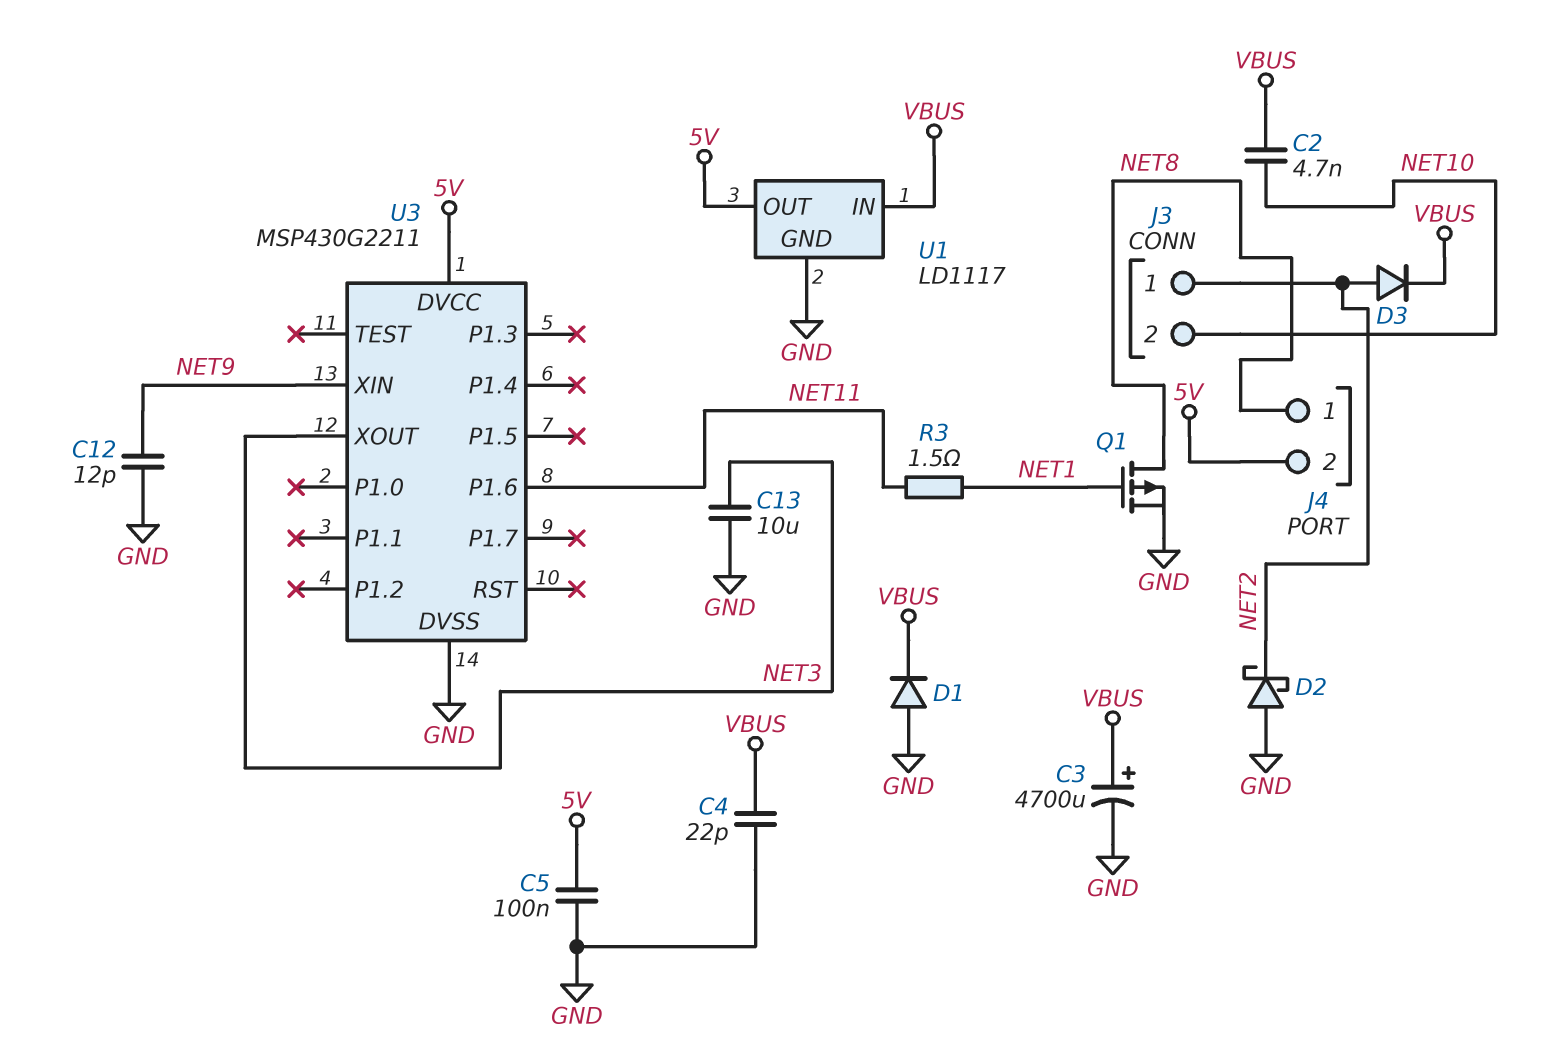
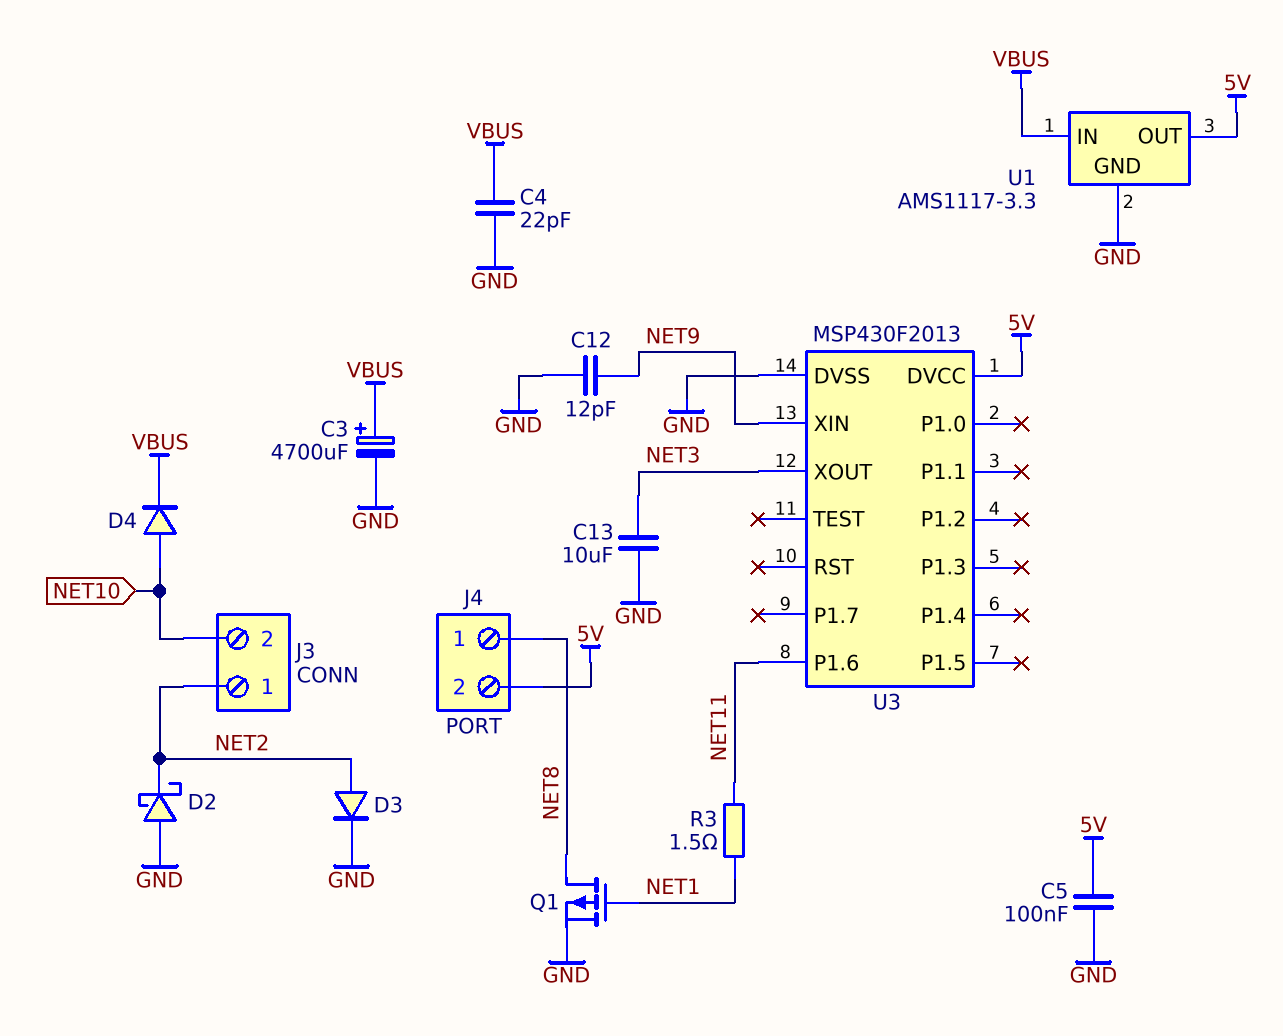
C2: 4.7nF (NET10, VBUS) -> none
D1: diode (A GND, K VBUS) -> none
D3: diode (A NET2, K VBUS) -> diode (A NET2, K GND)
D4: none -> diode (A NET10, K VBUS)
U1: LD1117 -> AMS1117-3.3
U3: MSP430G2211 -> MSP430F2013

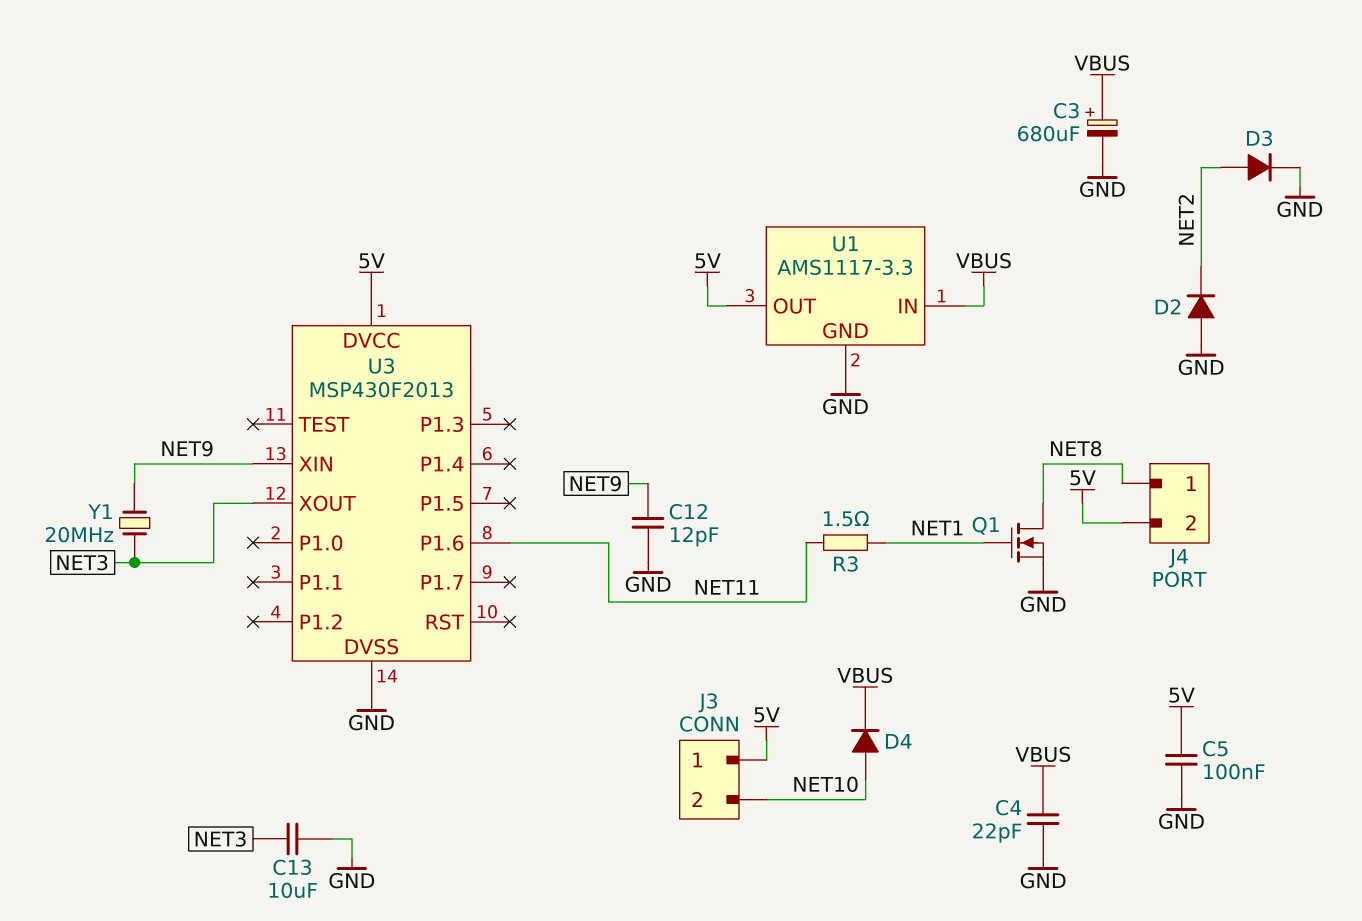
C3: 4700uF (plus VBUS, minus GND) -> 680uF (plus VBUS, minus GND)
D2: schottky (A GND, K NET2) -> diode (A GND, K NET2)
J3 pin 1: NET2 -> 5V
Q1: PMOS (G NET1, D NET8, S GND) -> NMOS (G NET1, D NET8, S GND)
Y1: none -> 20MHz (NET3, NET9)

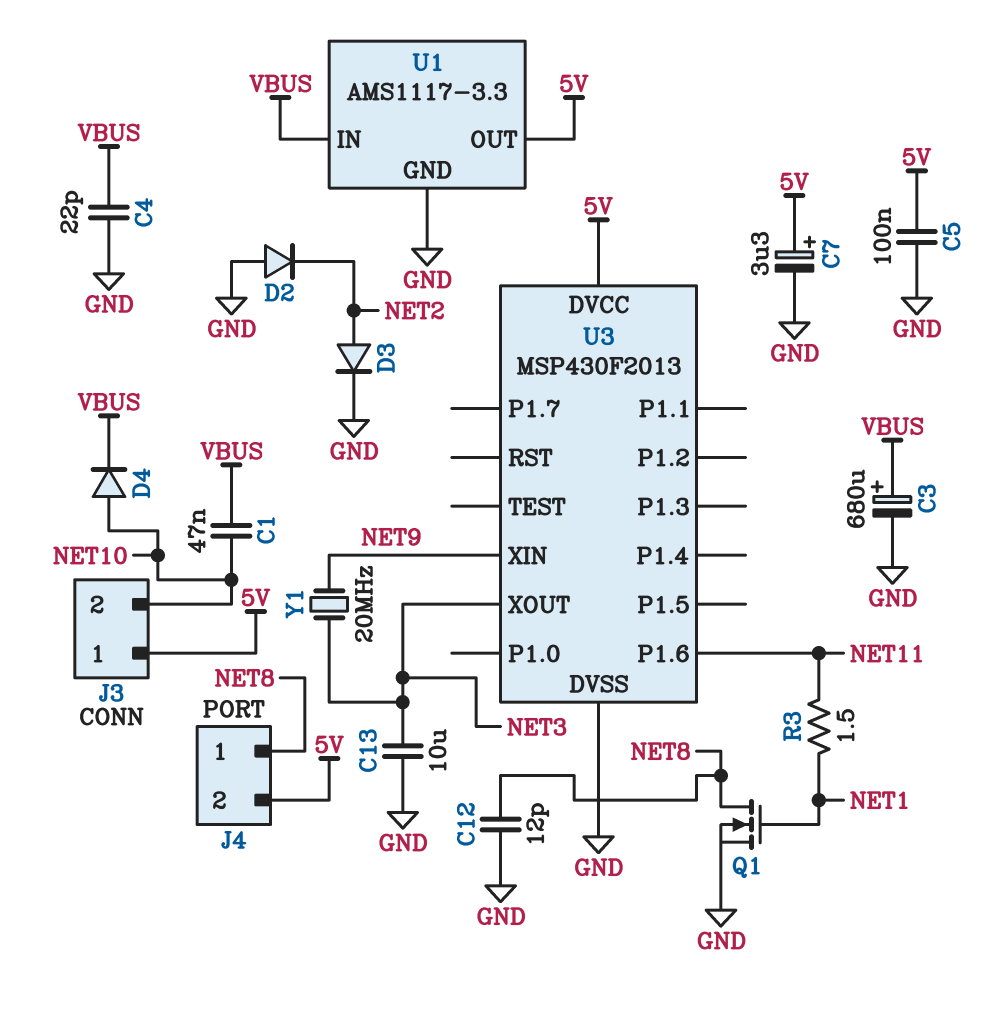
C1: none -> 47nF (NET10, VBUS)
C7: none -> 3.3uF (plus 5V, minus GND)
C12: 12pF (GND, NET9) -> 12pF (GND, NET8)

